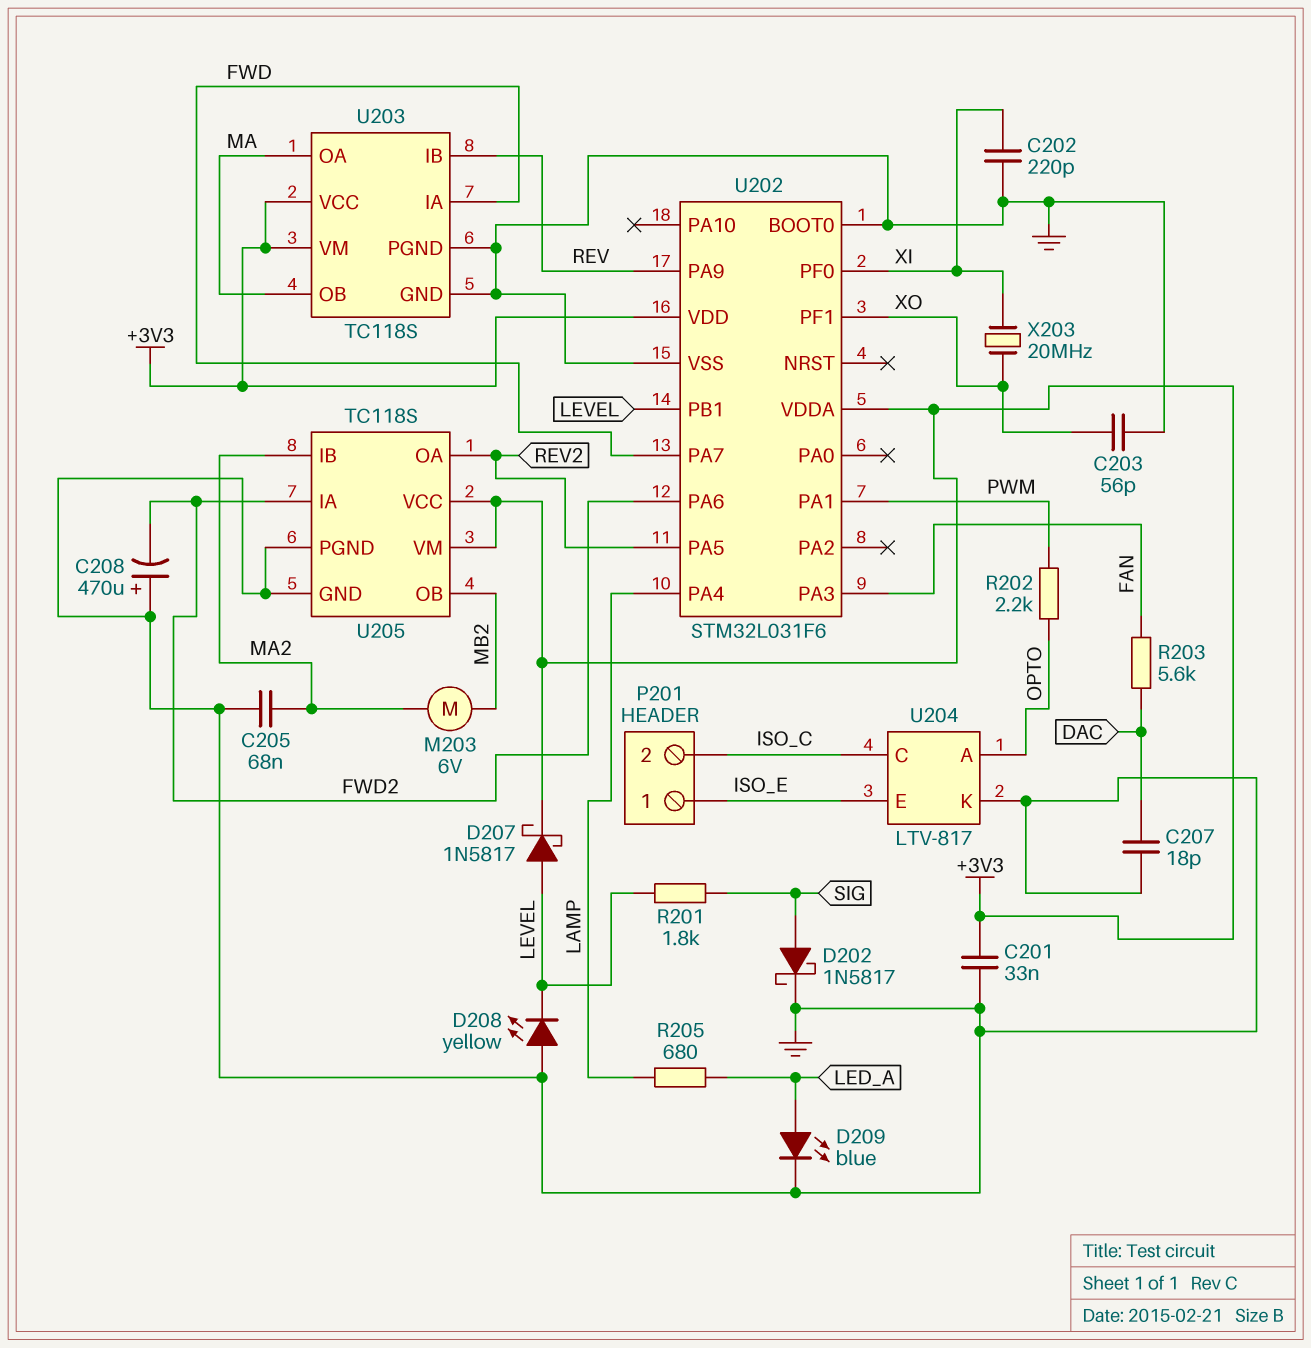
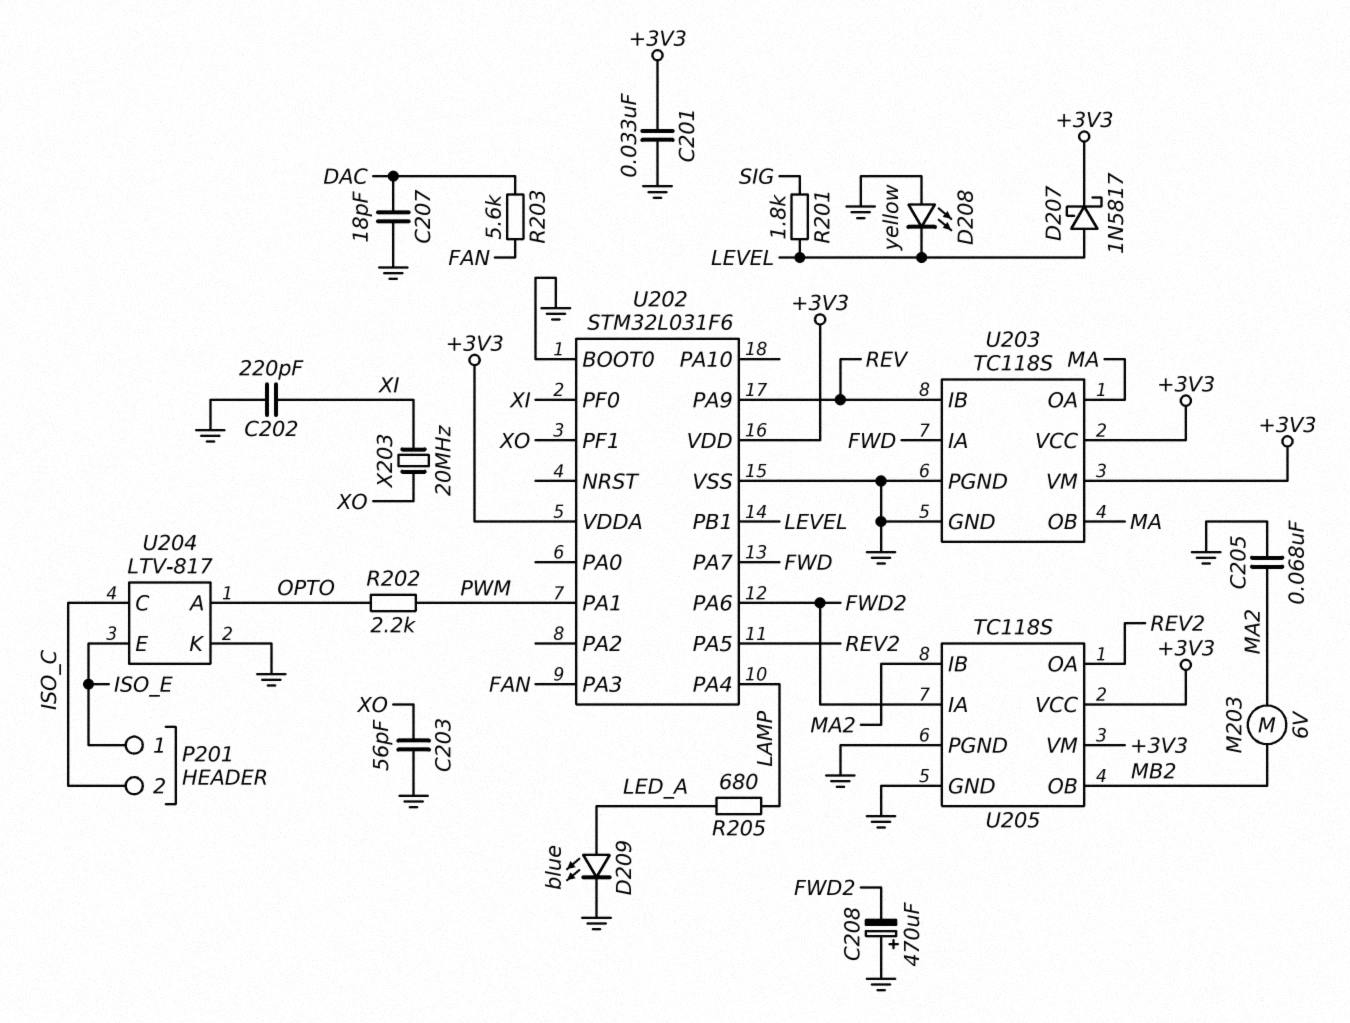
D202: schottky 1N5817 (A SIG, K GND) -> none

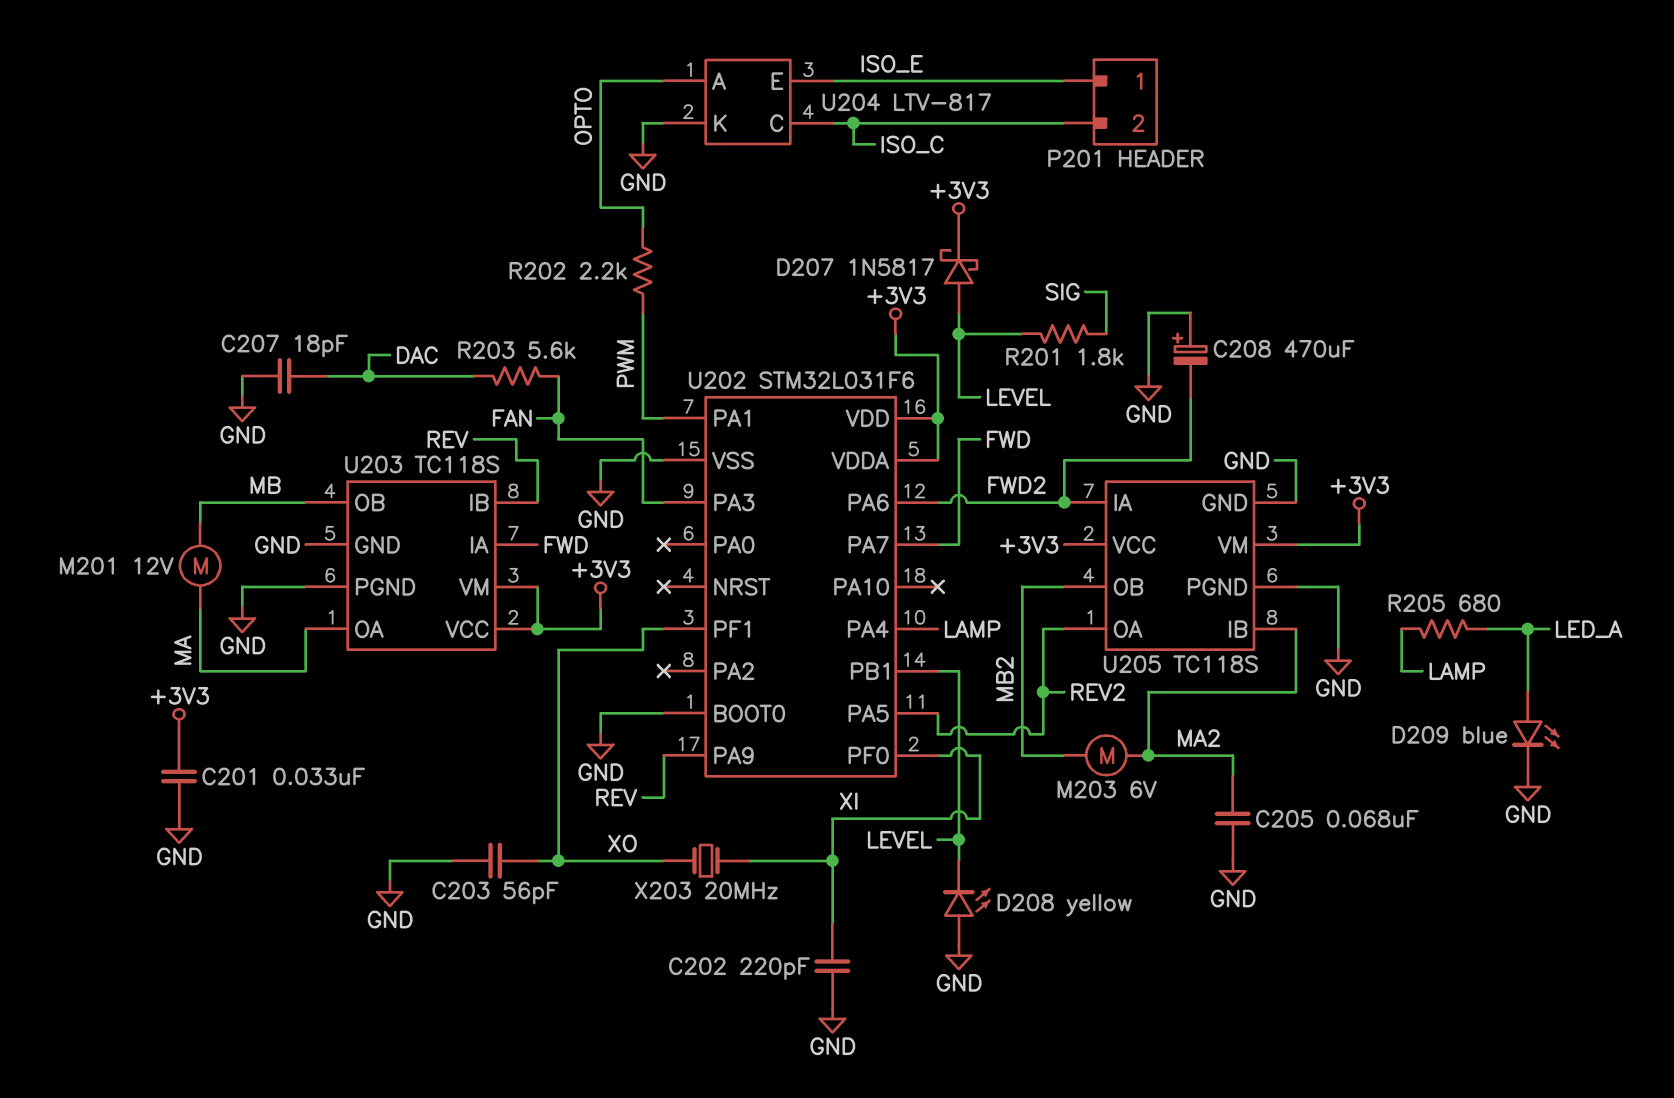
M201: none -> motor 12V (MA, MB)
U203 pin OB: MA -> MB

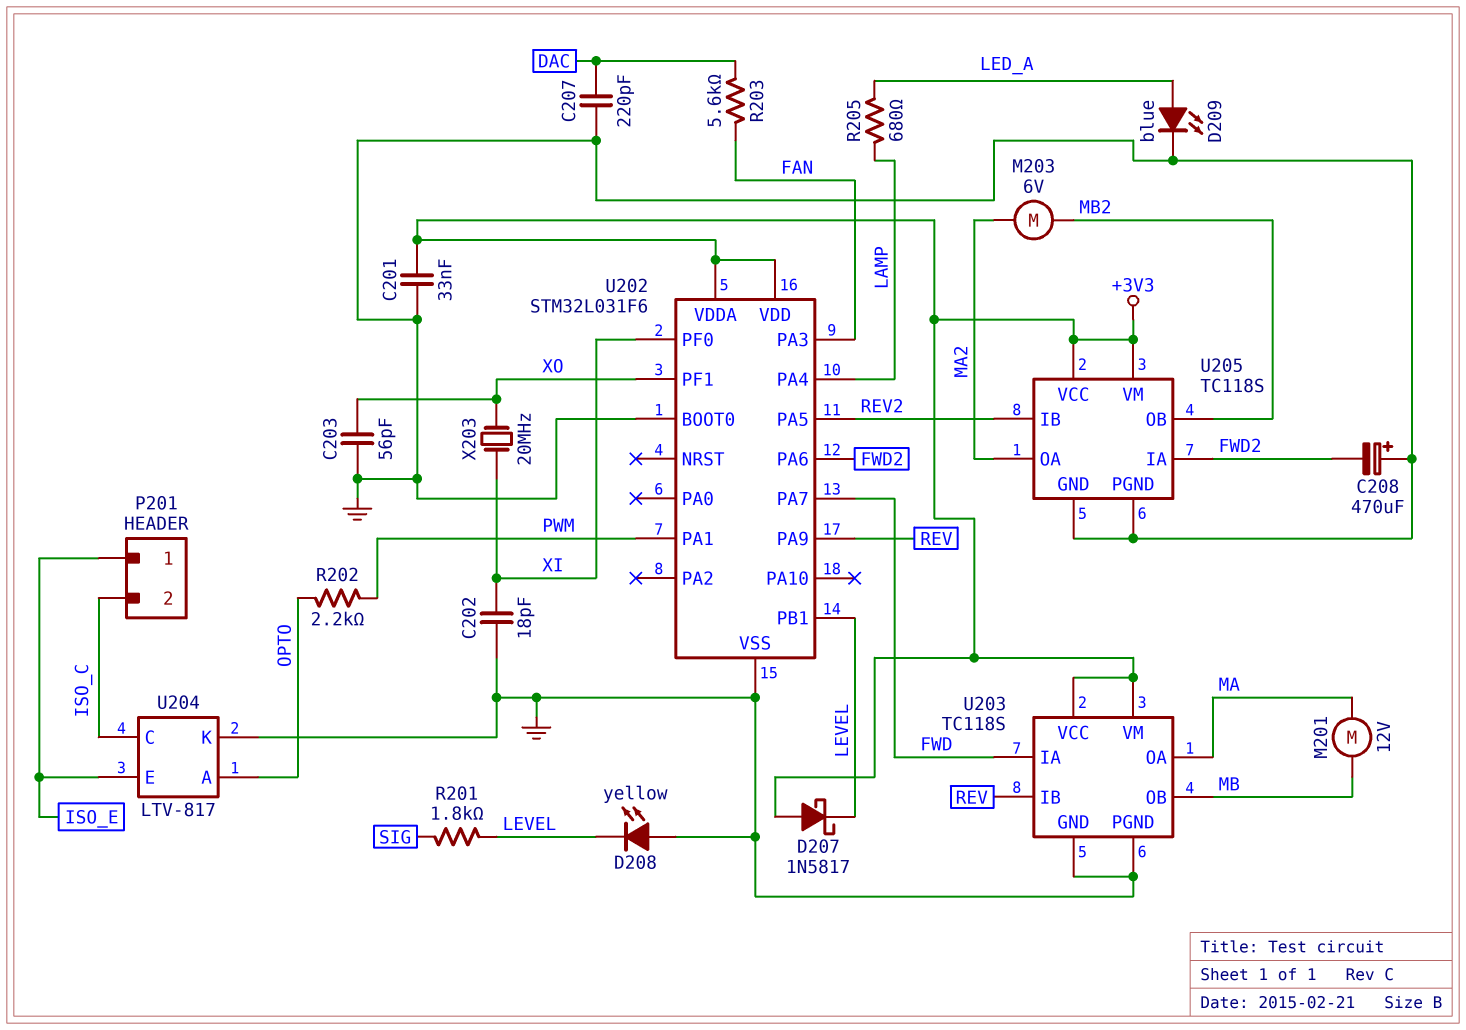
C202: 220pF (GND, XI) -> 18pF (GND, XI)
C205: 68nF (GND, MA2) -> none
C207: 18pF (DAC, GND) -> 220pF (DAC, GND)
D207: schottky 1N5817 (A LEVEL, K +3V3) -> schottky 1N5817 (A +3V3, K LEVEL)
U205 pin IB: MA2 -> REV2
U205 pin OA: REV2 -> MA2

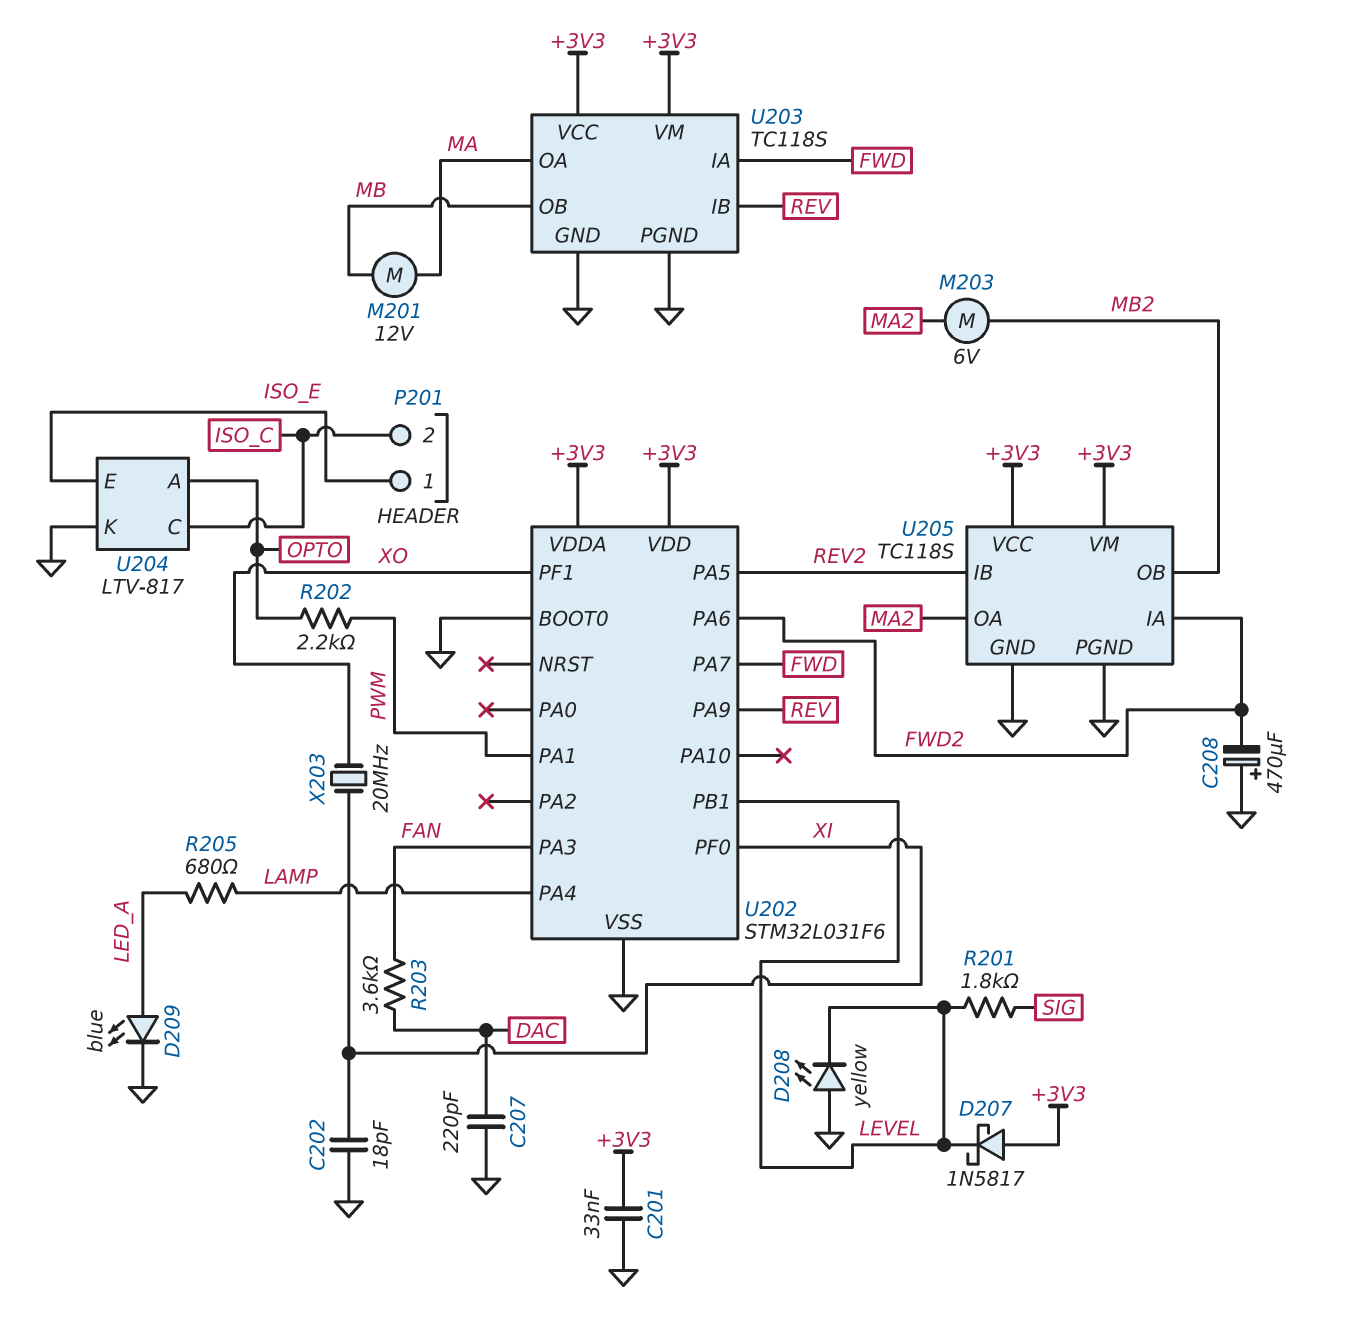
C203: 56pF (GND, XO) -> none
R203: 5.6k (DAC, FAN) -> 3.6k (DAC, FAN)

